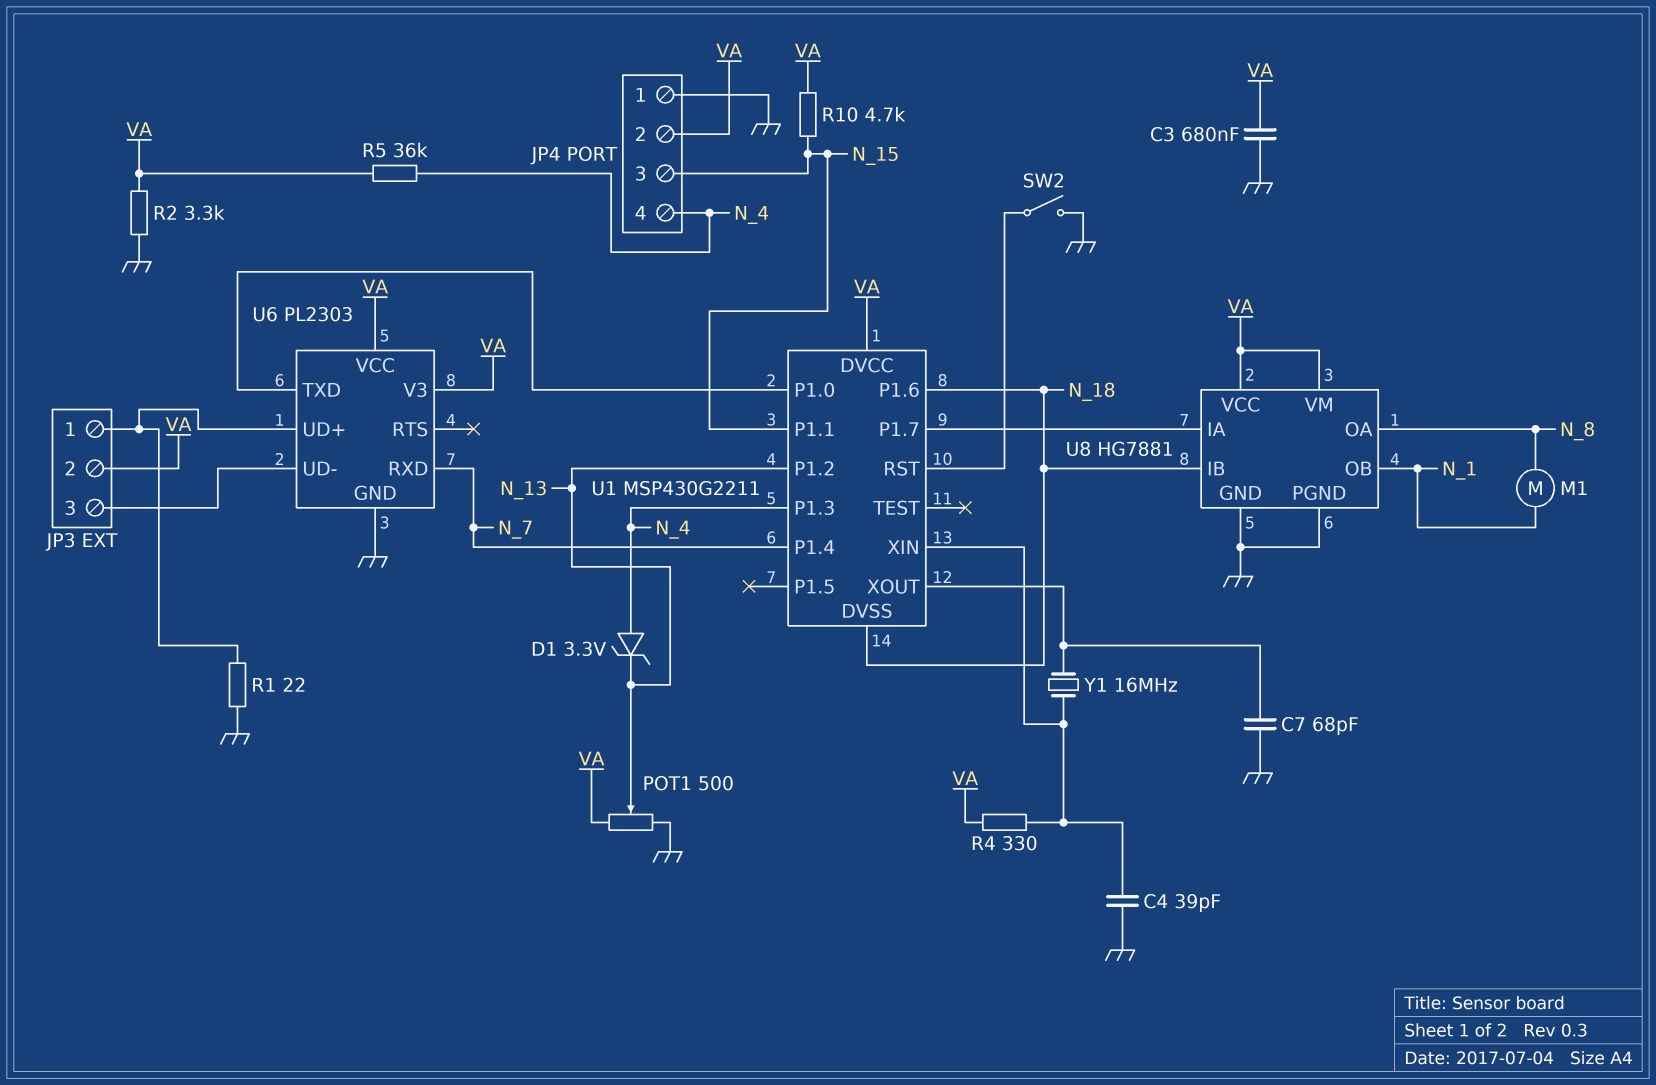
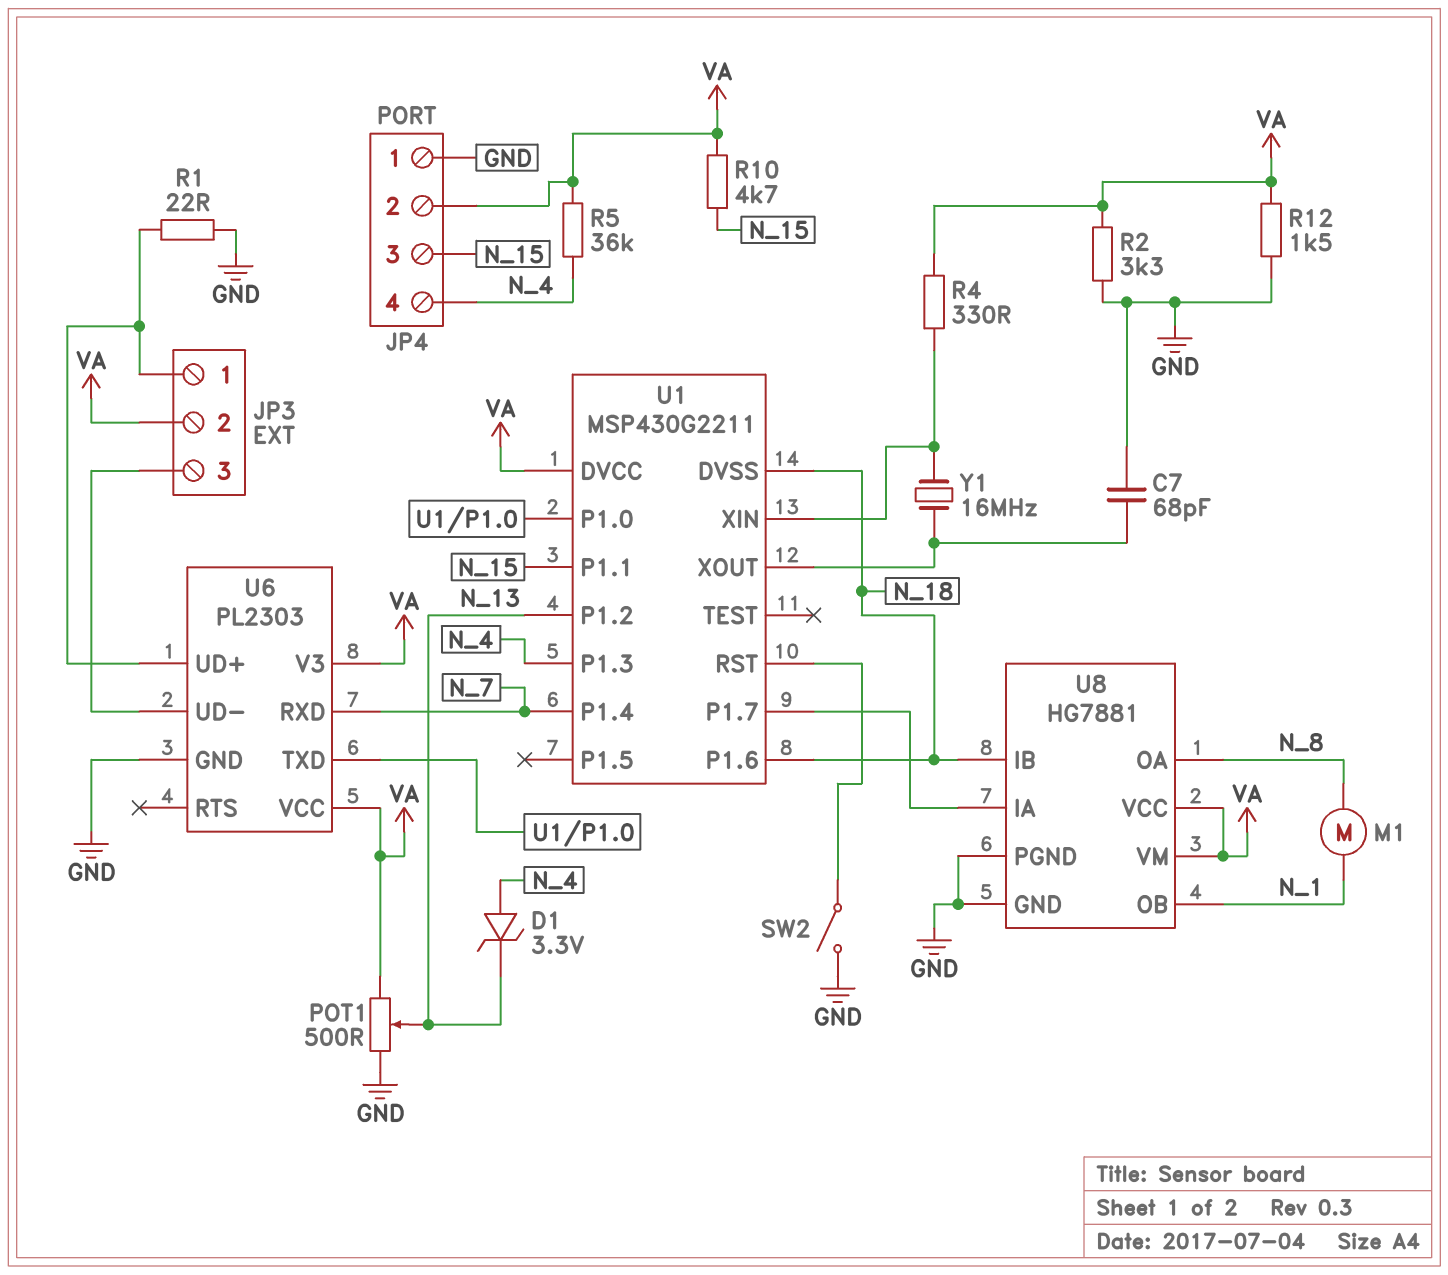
C3: 680nF (GND, VA) -> none
C4: 39pF (GND, U1/XIN) -> none
R12: none -> 1.5k (GND, VA)

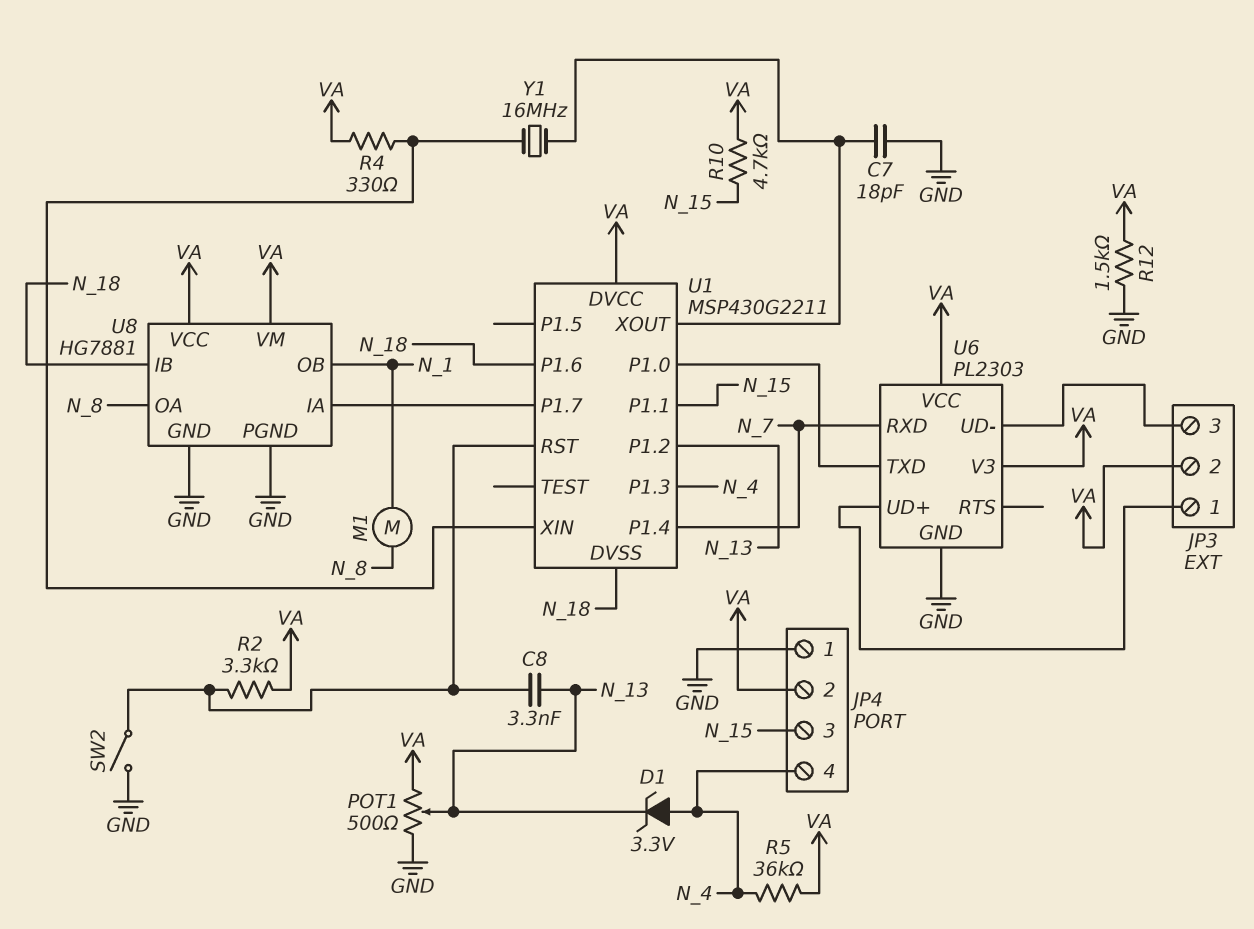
C7: 68pF (GND, U1/XOUT) -> 18pF (GND, U1/XOUT)
C8: none -> 3.3nF (N_13, U1/RST)
R1: 22 (GND, JP3/1) -> none
R2: 3.3k (GND, VA) -> 3.3k (U1/RST, VA)

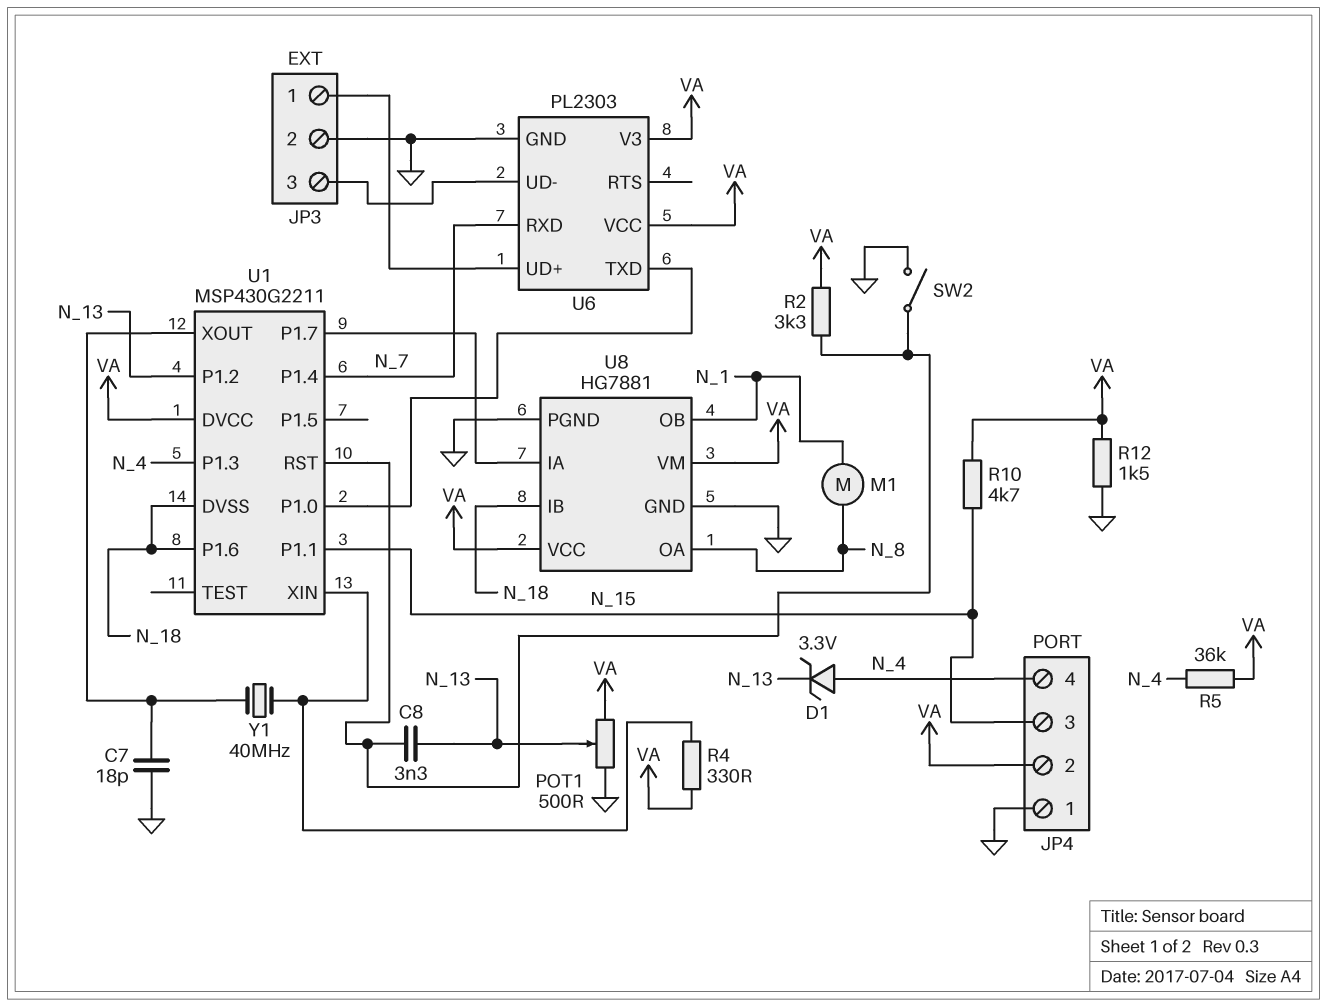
JP3 pin 2: VA -> GND
Y1: 16MHz (U1/XIN, U1/XOUT) -> 40MHz (U1/XIN, U1/XOUT)

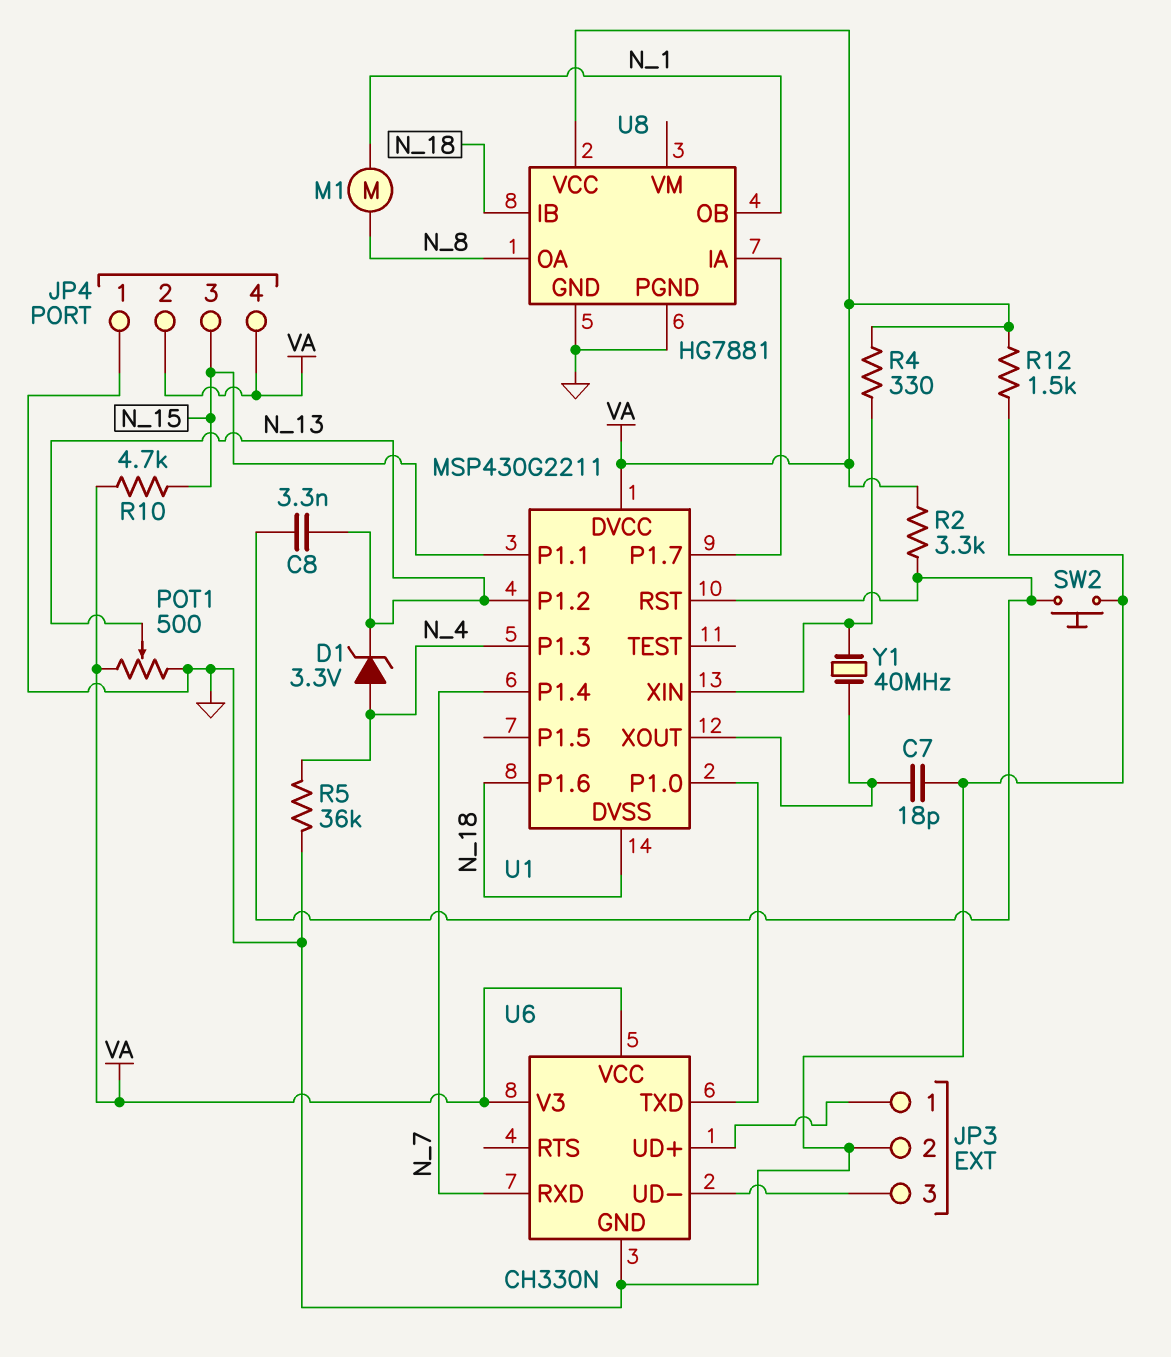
JP4 pin 4: N_4 -> VA
R5: 36k (N_4, VA) -> 36k (GND, N_4)
SW2: switch (GND, U1/RST) -> button (GND, U1/RST)
U6: PL2303 -> CH330N
U8 pin VM: VA -> none

